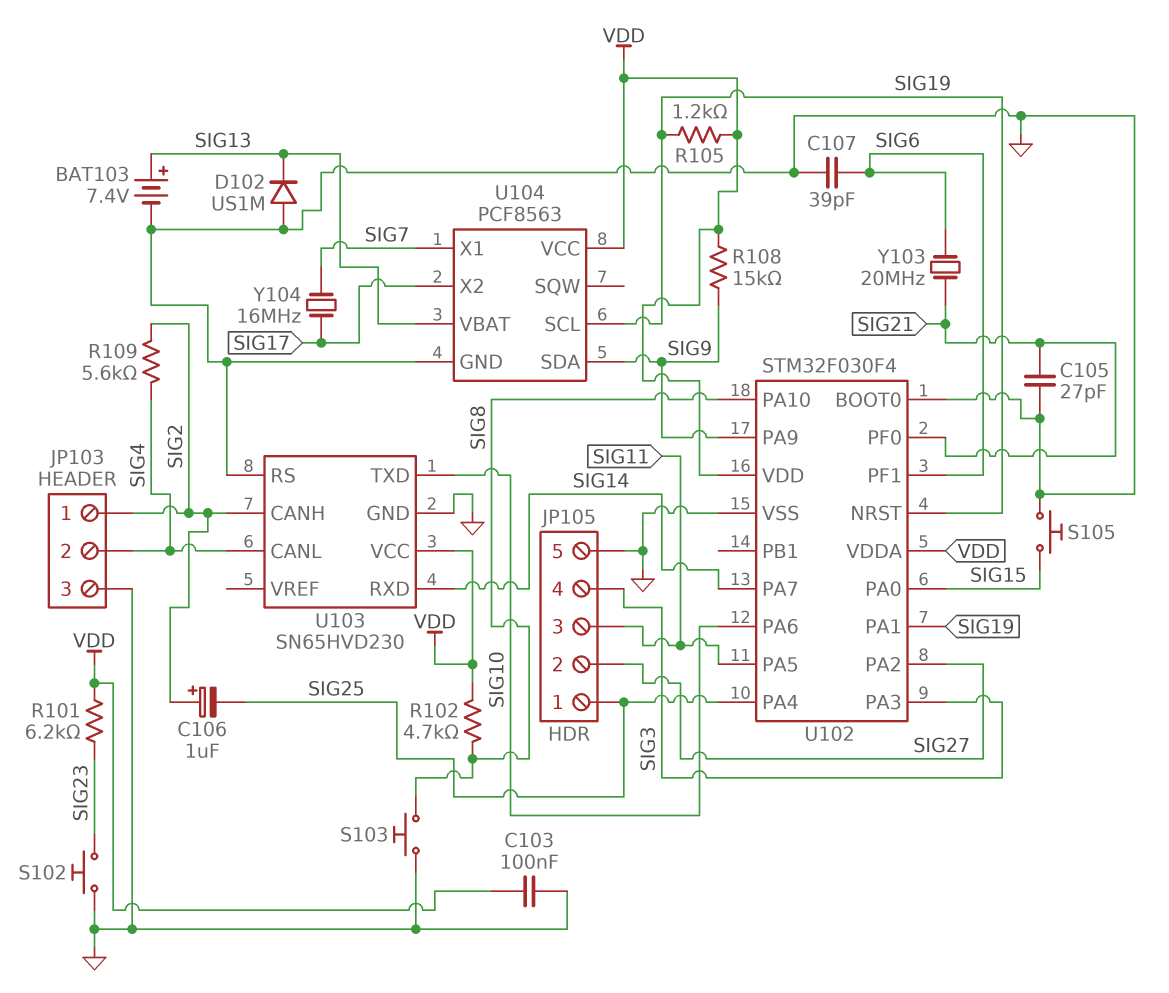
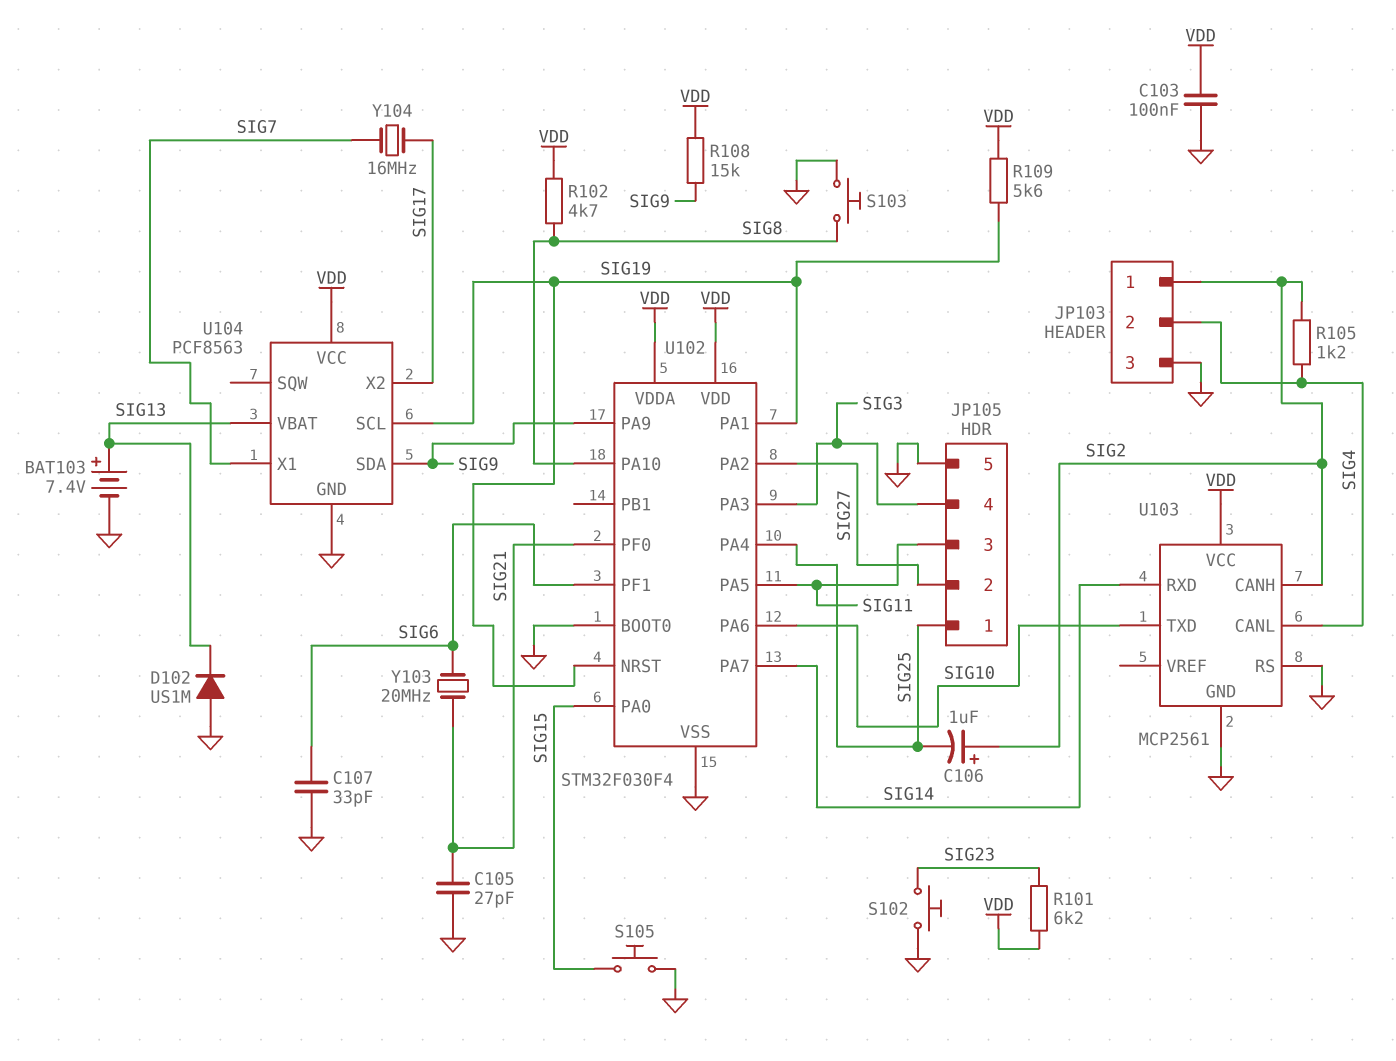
C107: 39pF (GND, SIG6) -> 33pF (GND, SIG6)
R105: 1.2k (SIG19, VDD) -> 1.2k (SIG2, SIG4)
R109: 5.6k (SIG2, SIG4) -> 5.6k (SIG19, VDD)
U103: SN65HVD230 -> MCP2561

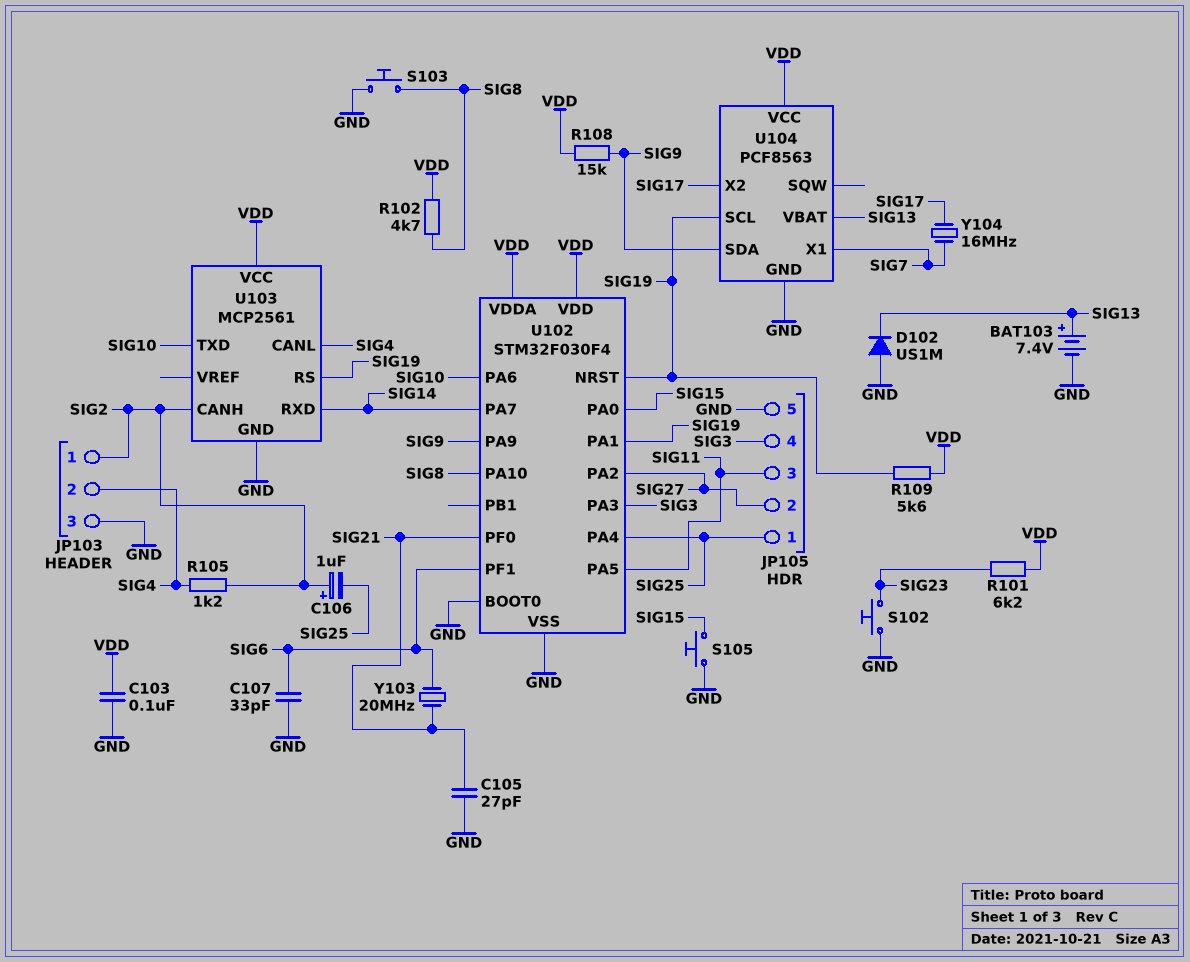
U103 pin RS: GND -> SIG19

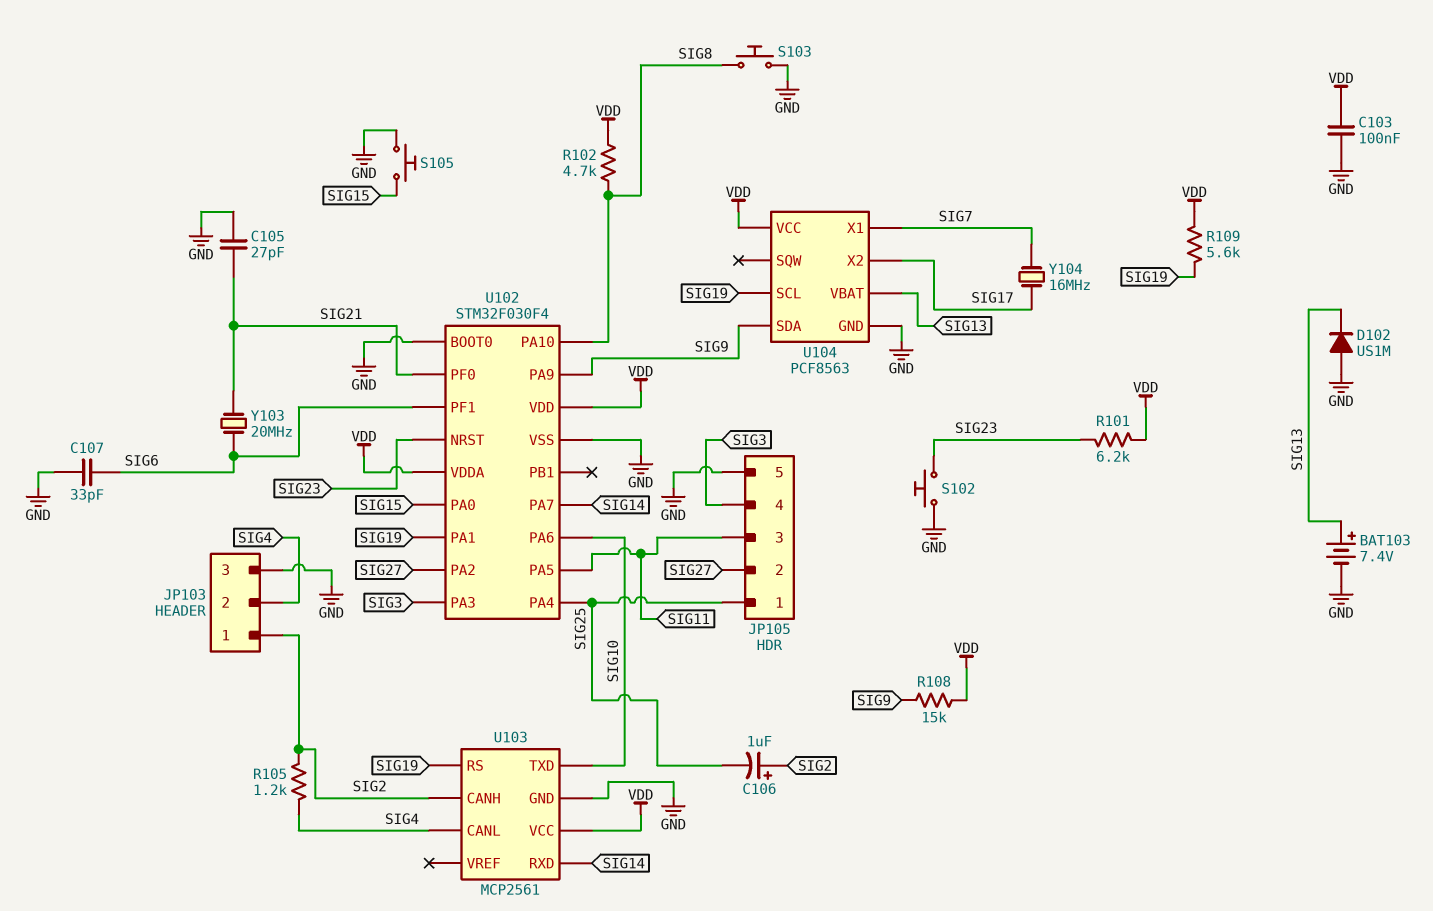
U102 pin NRST: SIG19 -> SIG23

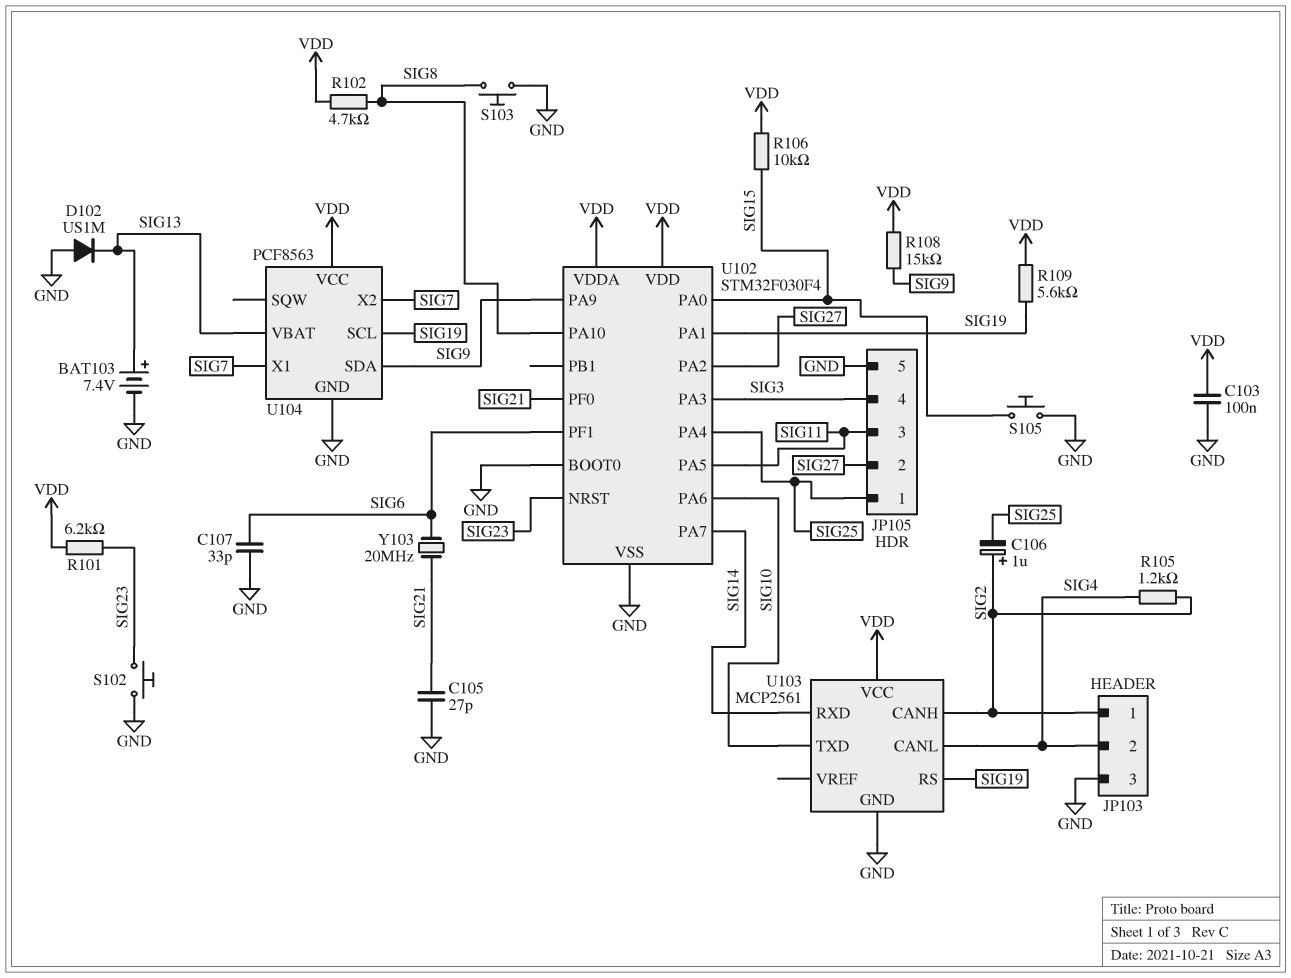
R106: none -> 10k (SIG15, VDD)
U104 pin X2: SIG17 -> SIG7
Y104: 16MHz (SIG7, SIG17) -> none

